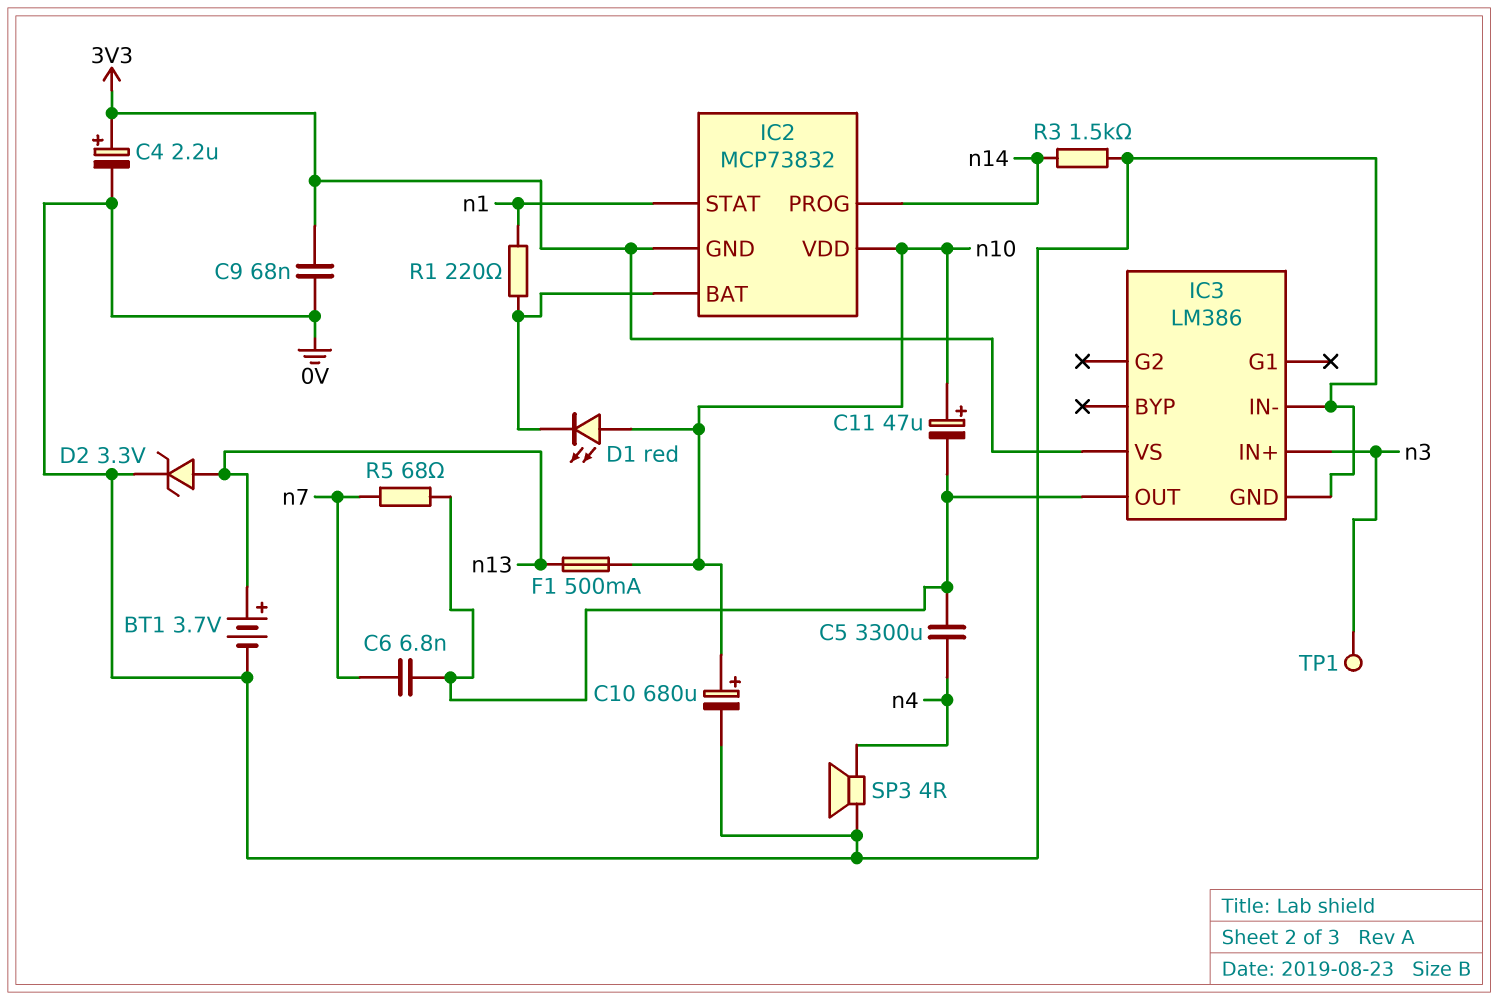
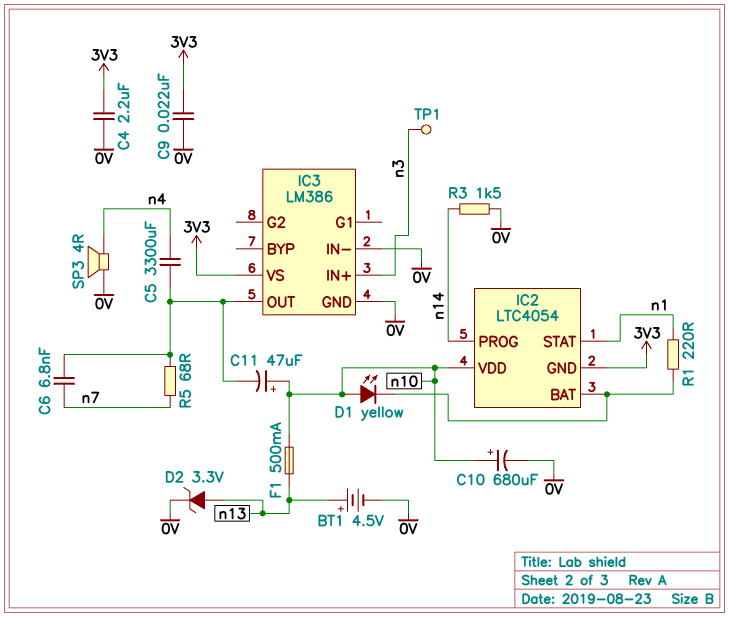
BT1: 3.7V (plus n13, minus 0V) -> 4.5V (plus n13, minus 0V)
C4: 2.2uF (plus 3V3, minus 0V) -> 2.2uF (0V, 3V3)
C9: 68nF (0V, 3V3) -> 22nF (0V, 3V3)
D1: LED red (A n10, K IC2/BAT) -> LED yellow (A n10, K IC2/BAT)
IC2: MCP73832 -> LTC4054

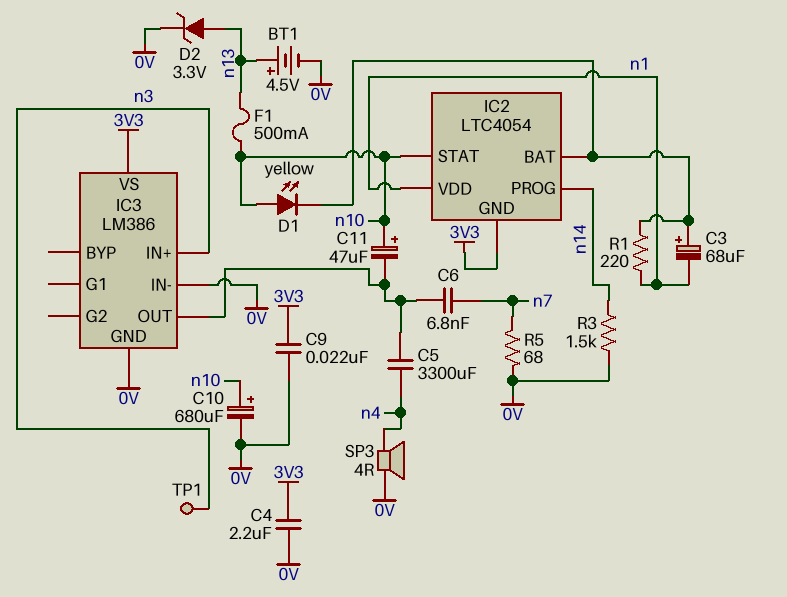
C3: none -> 68uF (plus IC2/BAT, minus n1)
IC2 pin STAT: n1 -> n10
IC2 pin VDD: n10 -> n1
R5: 68 (IC3/OUT, n7) -> 68 (0V, n7)

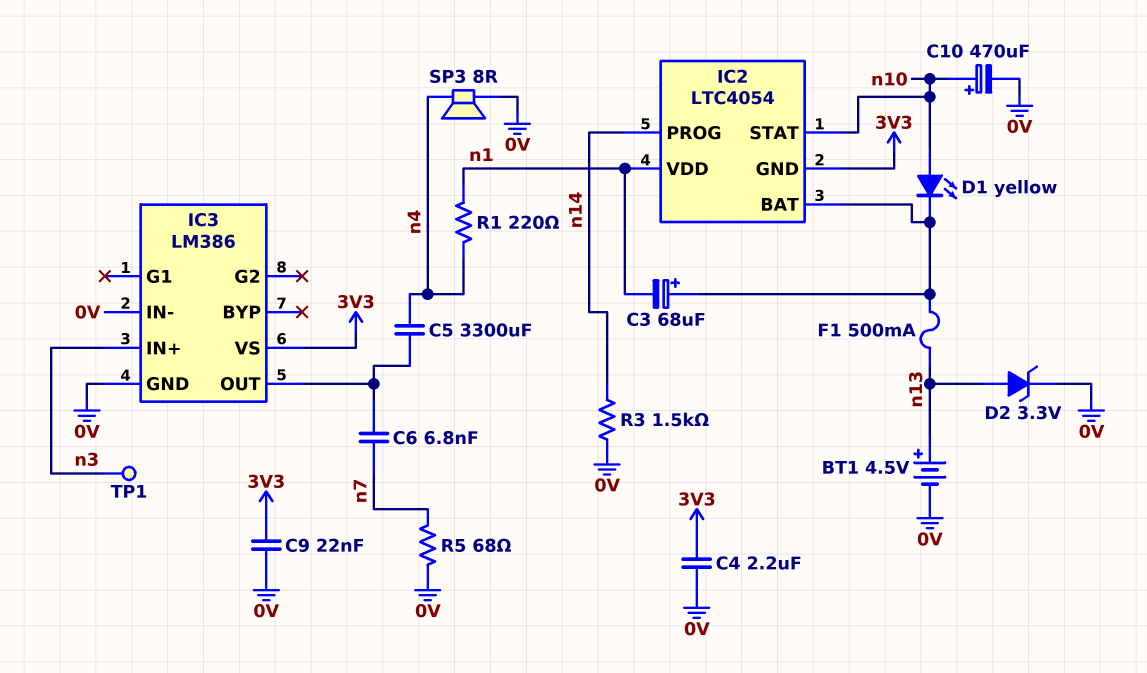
C10: 680uF (plus n10, minus 0V) -> 470uF (plus n10, minus 0V)
C11: 47uF (plus n10, minus IC3/OUT) -> none
F1: 500mA (n10, n13) -> 500mA (IC2/BAT, n13)
R1: 220 (IC2/BAT, n1) -> 220 (n1, n4)
SP3: speaker 4R (0V, n4) -> speaker 8R (0V, n4)

